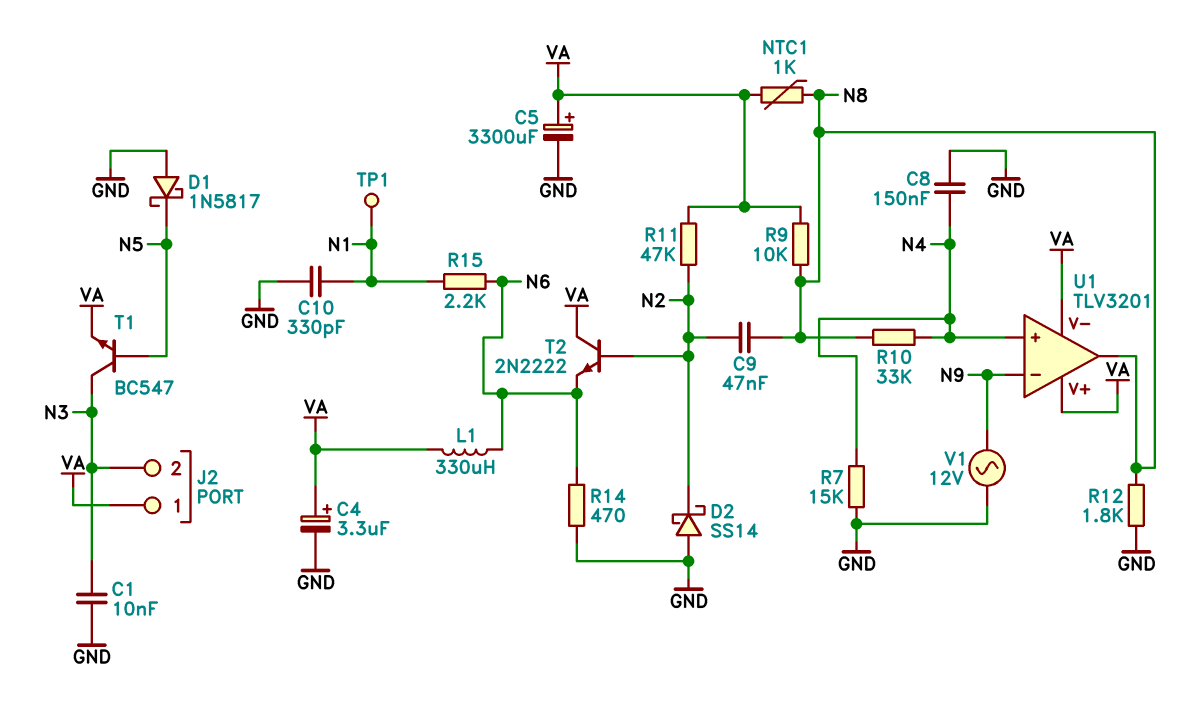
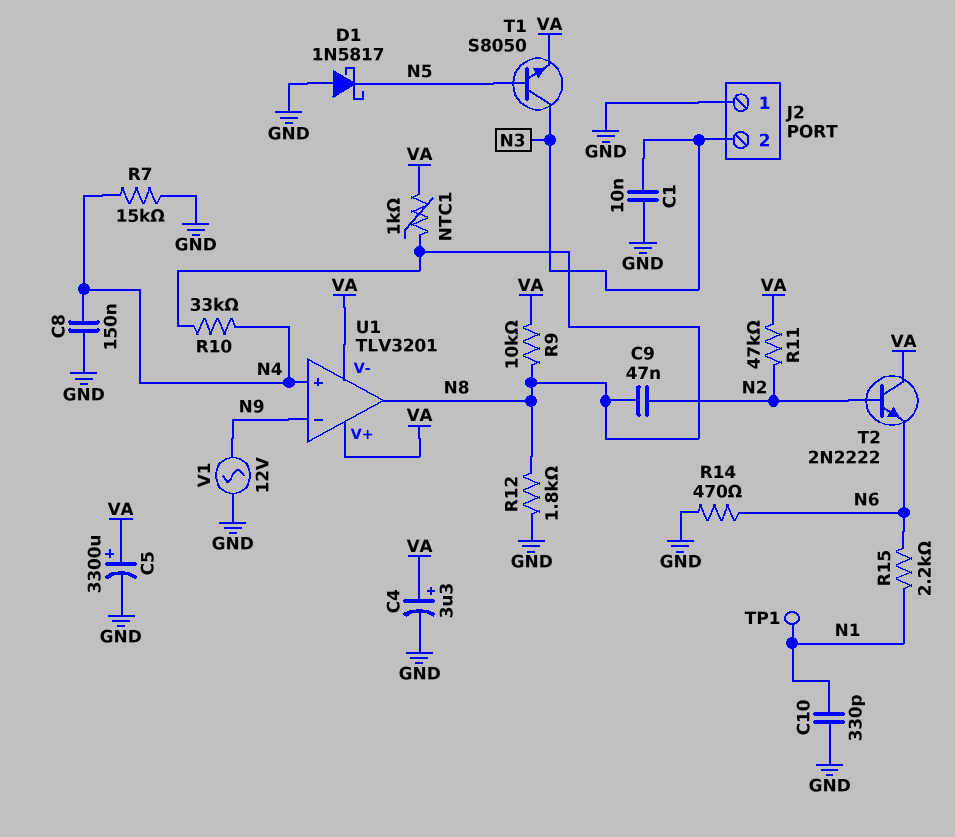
D2: schottky SS14 (A GND, K N2) -> none
J2 pin 1: VA -> GND
L1: 330uH (N6, VA) -> none
T1: NPN BC547 (B N5, C N3, E VA) -> NPN S8050 (B N5, C N3, E VA)

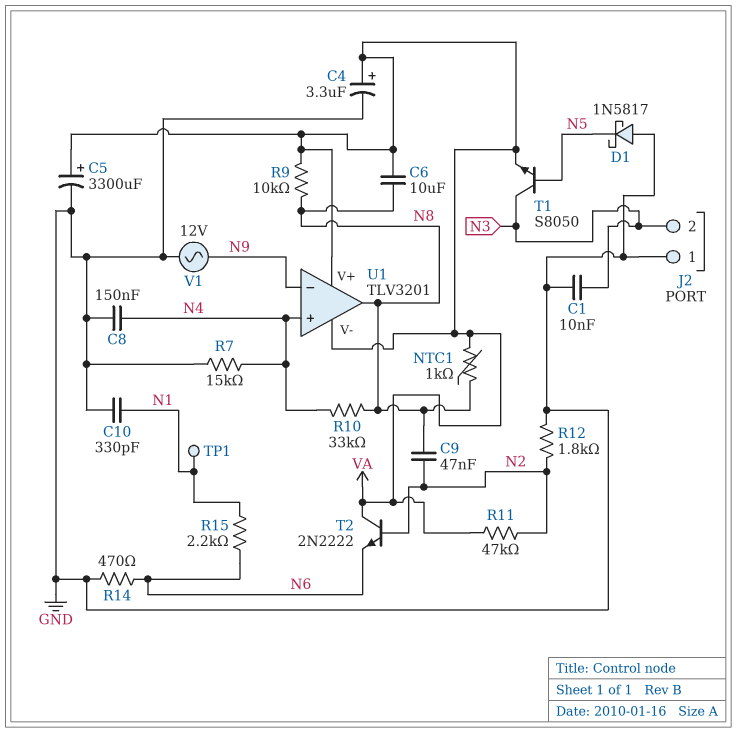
C6: none -> 10uF (N8, VA)
R12: 1.8k (GND, N8) -> 1.8k (GND, N2)

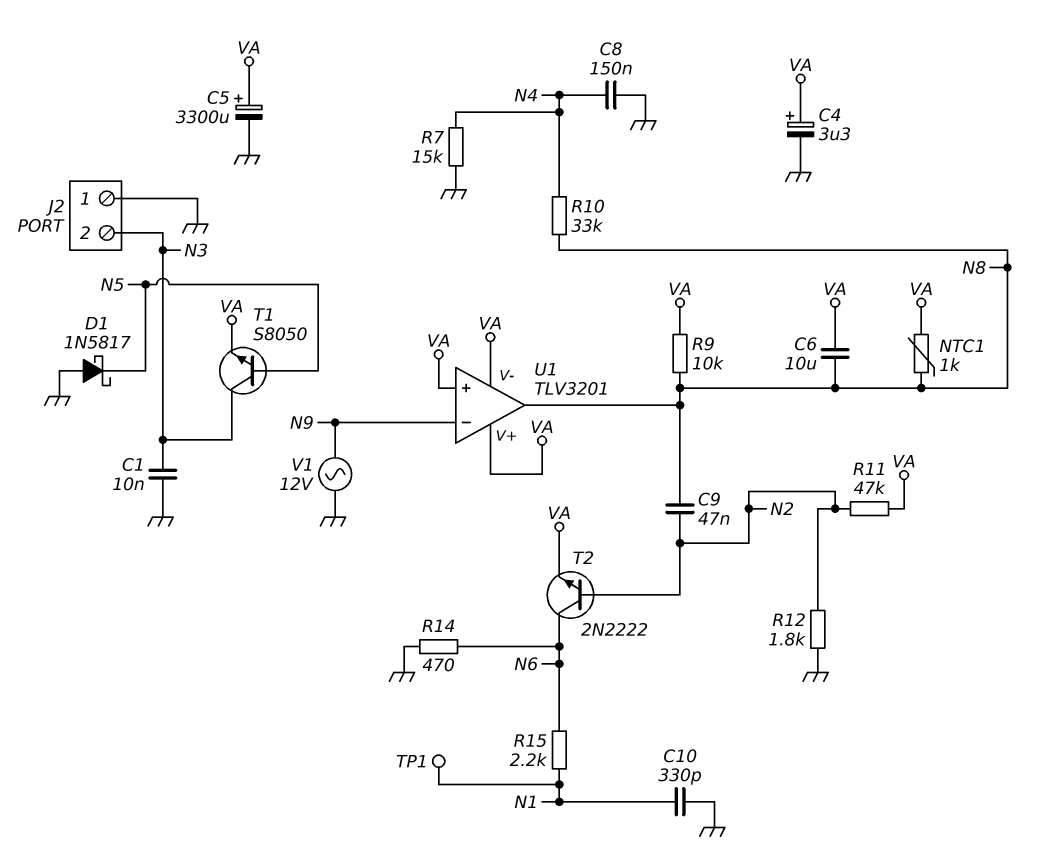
T2: NPN 2N2222 (B N2, C VA, E N6) -> NPN 2N2222 (B N2, C N6, E VA)
U1 pin in+: N4 -> VA

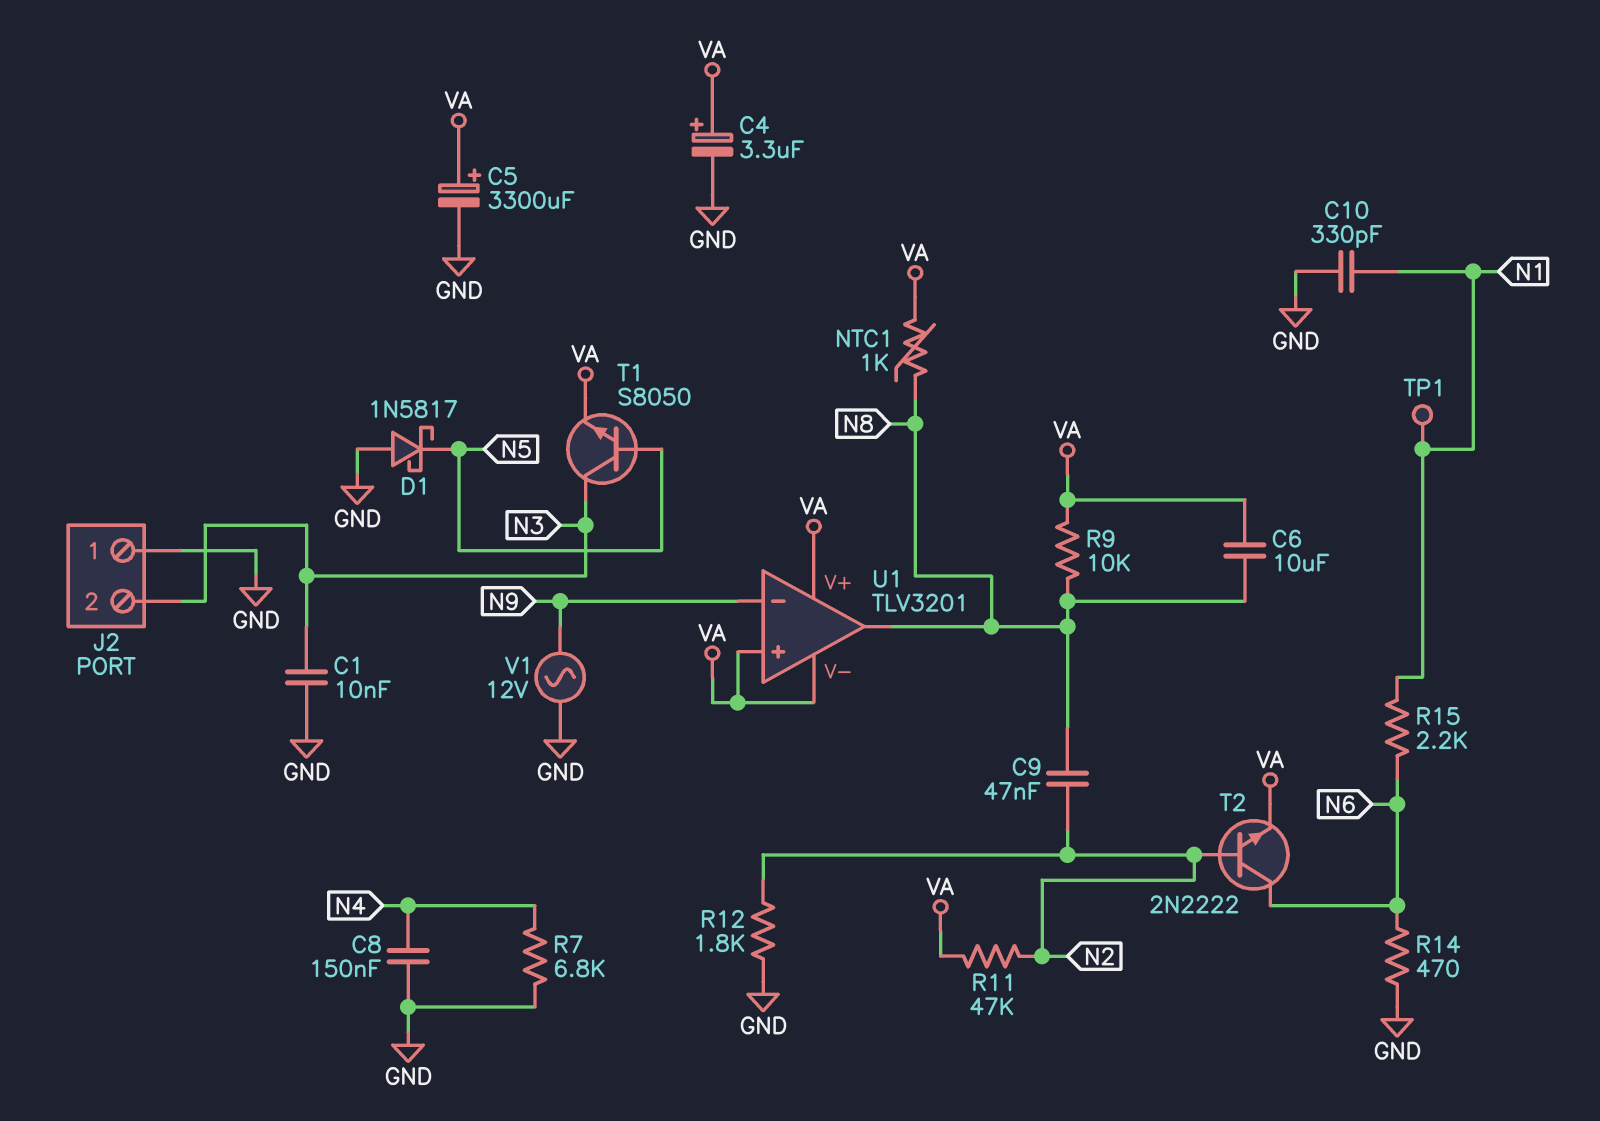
R7: 15k (GND, N4) -> 6.8k (GND, N4)
R10: 33k (N4, N8) -> none

